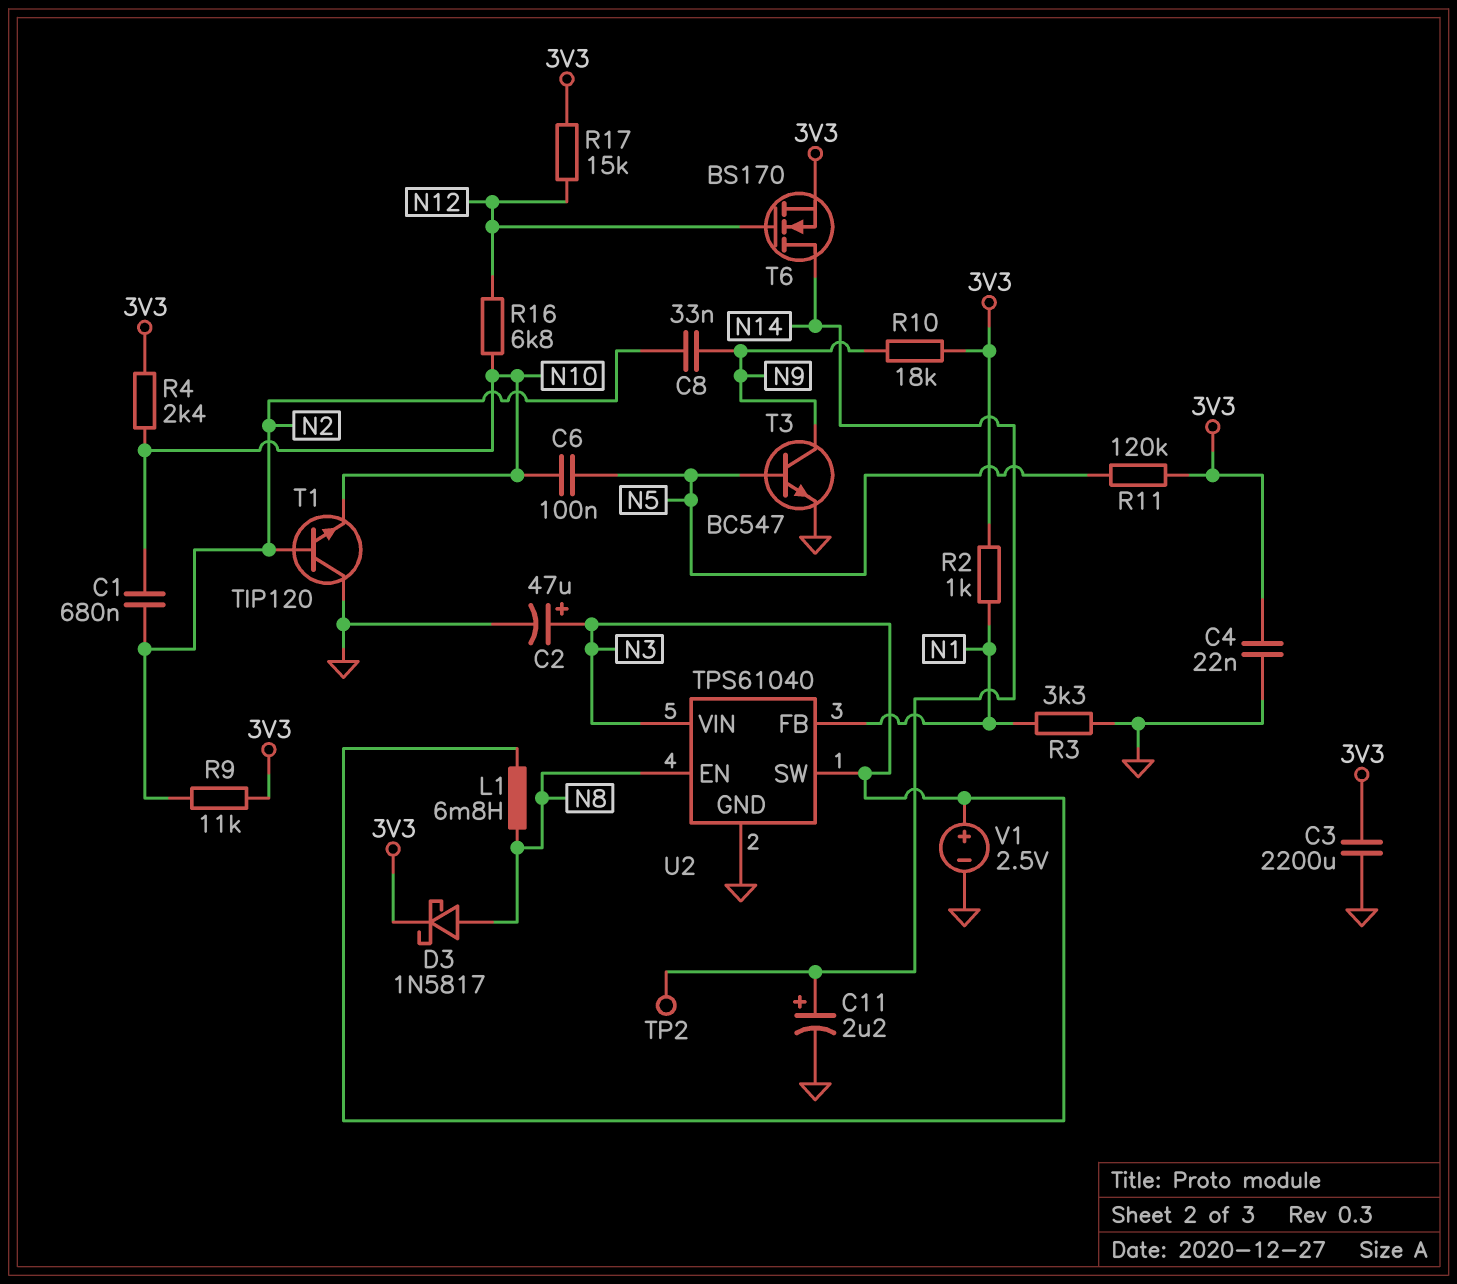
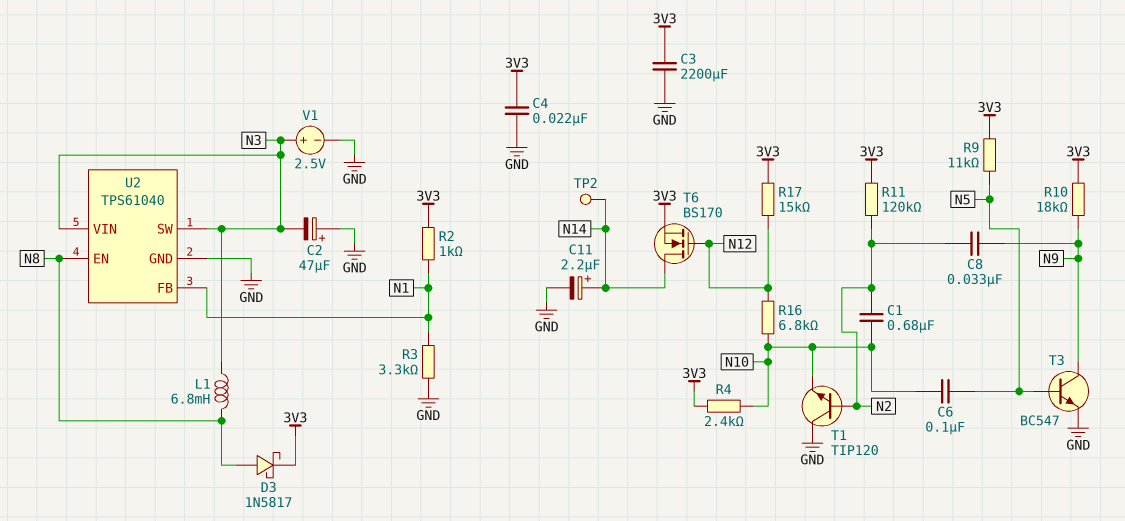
C2: 47uF (plus N3, minus GND) -> 47uF (plus GND, minus N3)
R9: 11k (3V3, N2) -> 11k (3V3, N5)
R11: 120k (3V3, N5) -> 120k (3V3, N2)

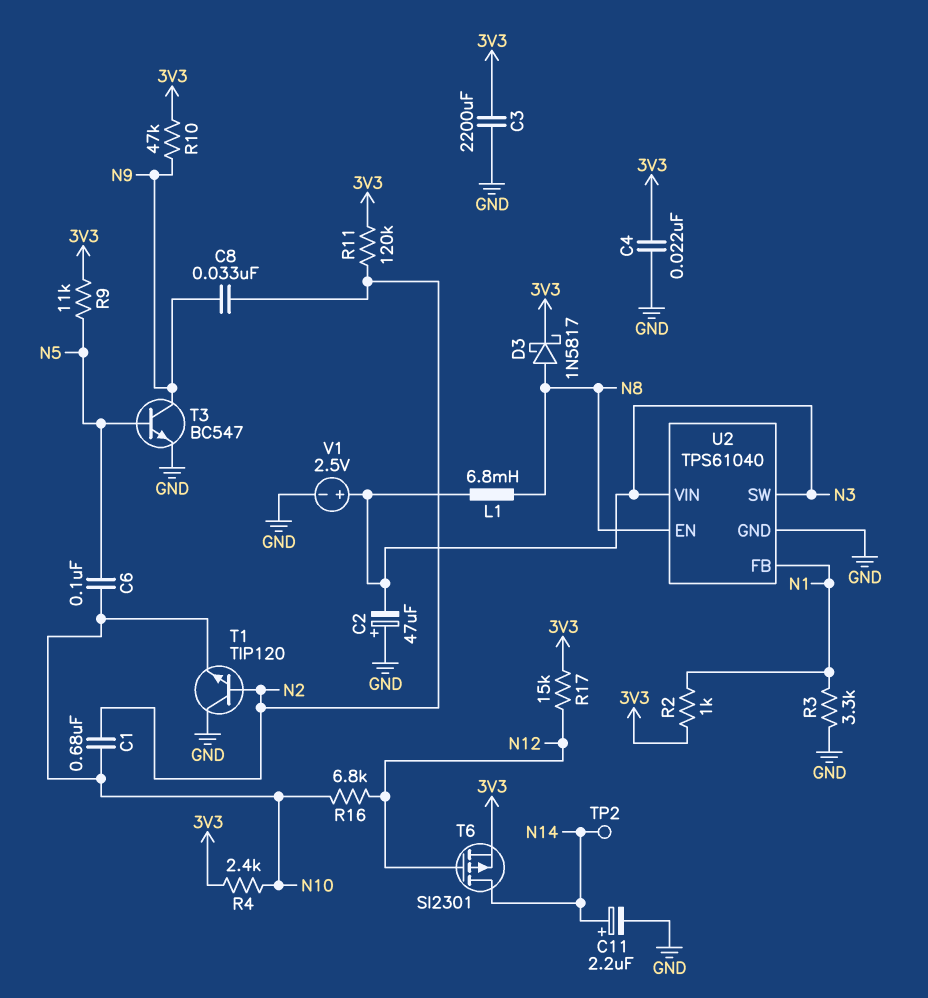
R10: 18k (3V3, N9) -> 47k (3V3, N9)
T6: NMOS BS170 (G N12, D N14, S 3V3) -> PMOS SI2301 (G N12, D N14, S 3V3)

